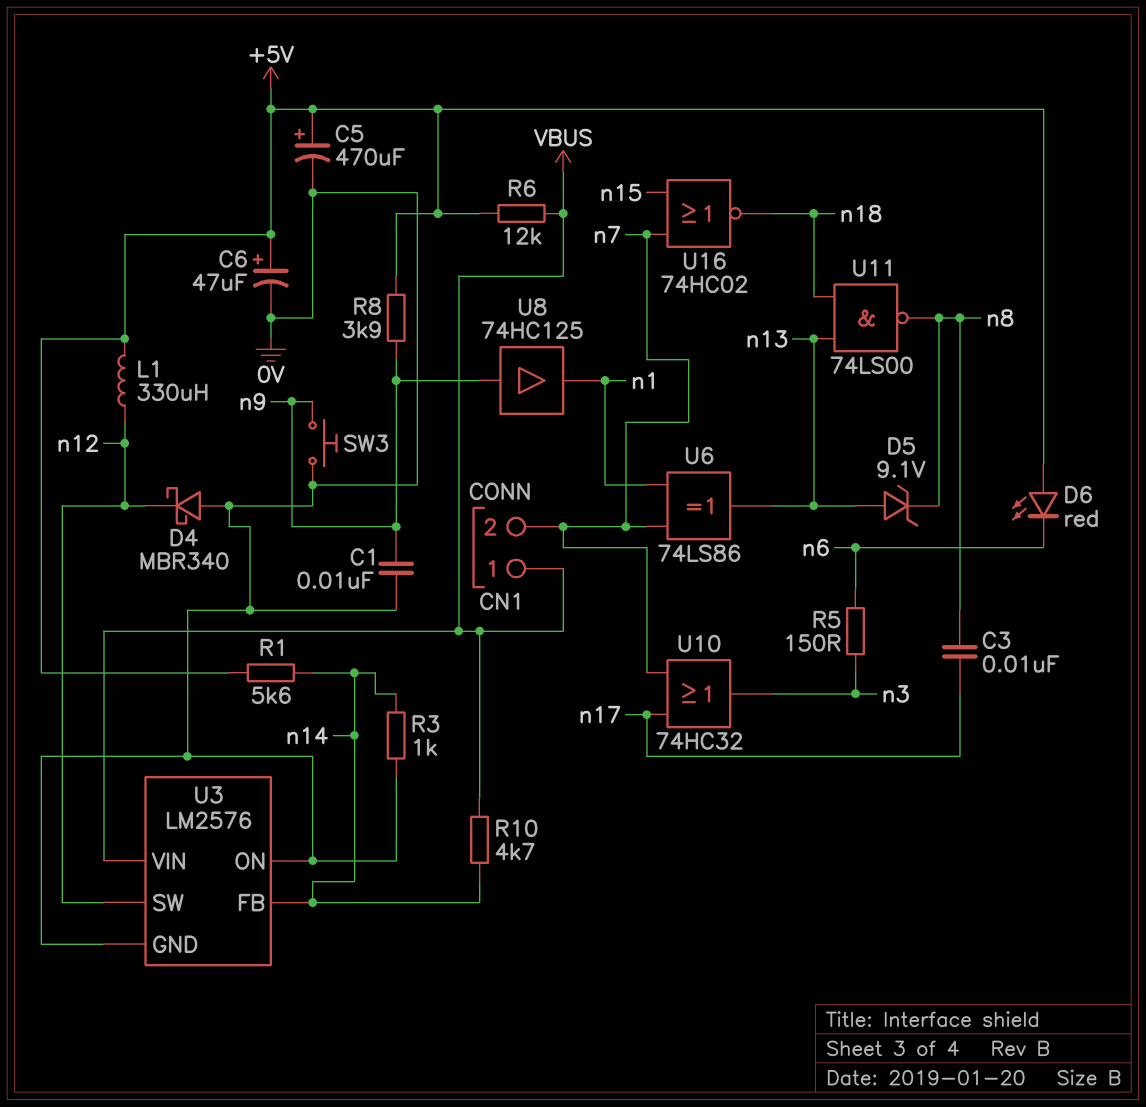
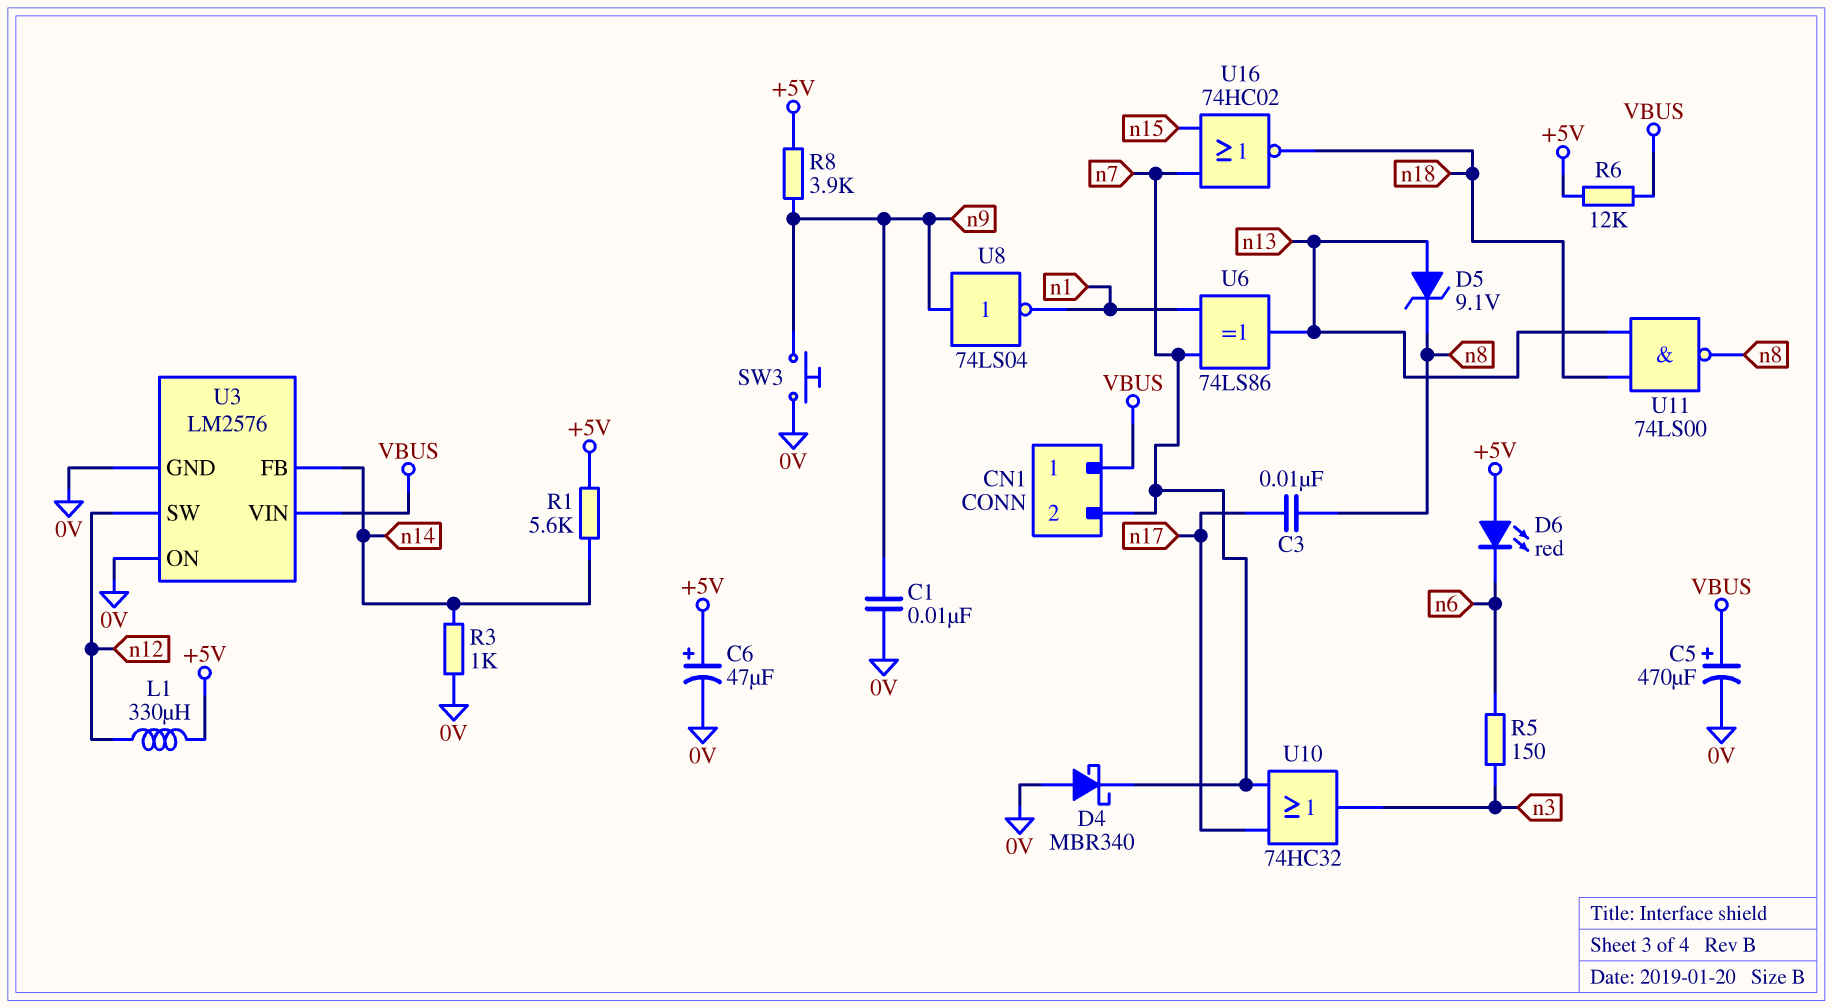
C5: 470uF (plus +5V, minus 0V) -> 470uF (plus VBUS, minus 0V)
D4: schottky MBR340 (A 0V, K n12) -> schottky MBR340 (A 0V, K n7)
R10: 4.7k (VBUS, n14) -> none
U8: buffer 74HC125 (in n9, out n1) -> NOT 74LS04 (in n9, out n1)

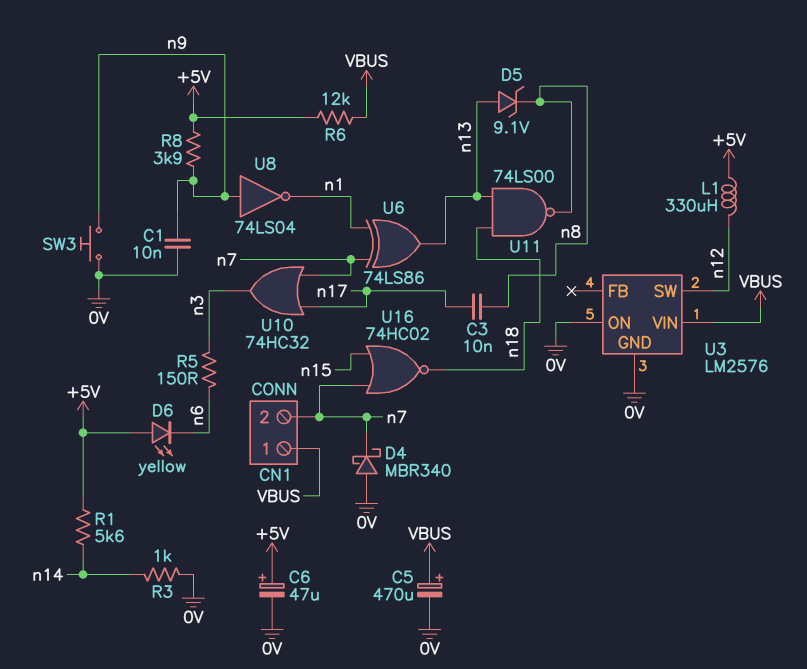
D6: LED red (A +5V, K n6) -> LED yellow (A +5V, K n6)
U3 pin FB: n14 -> none

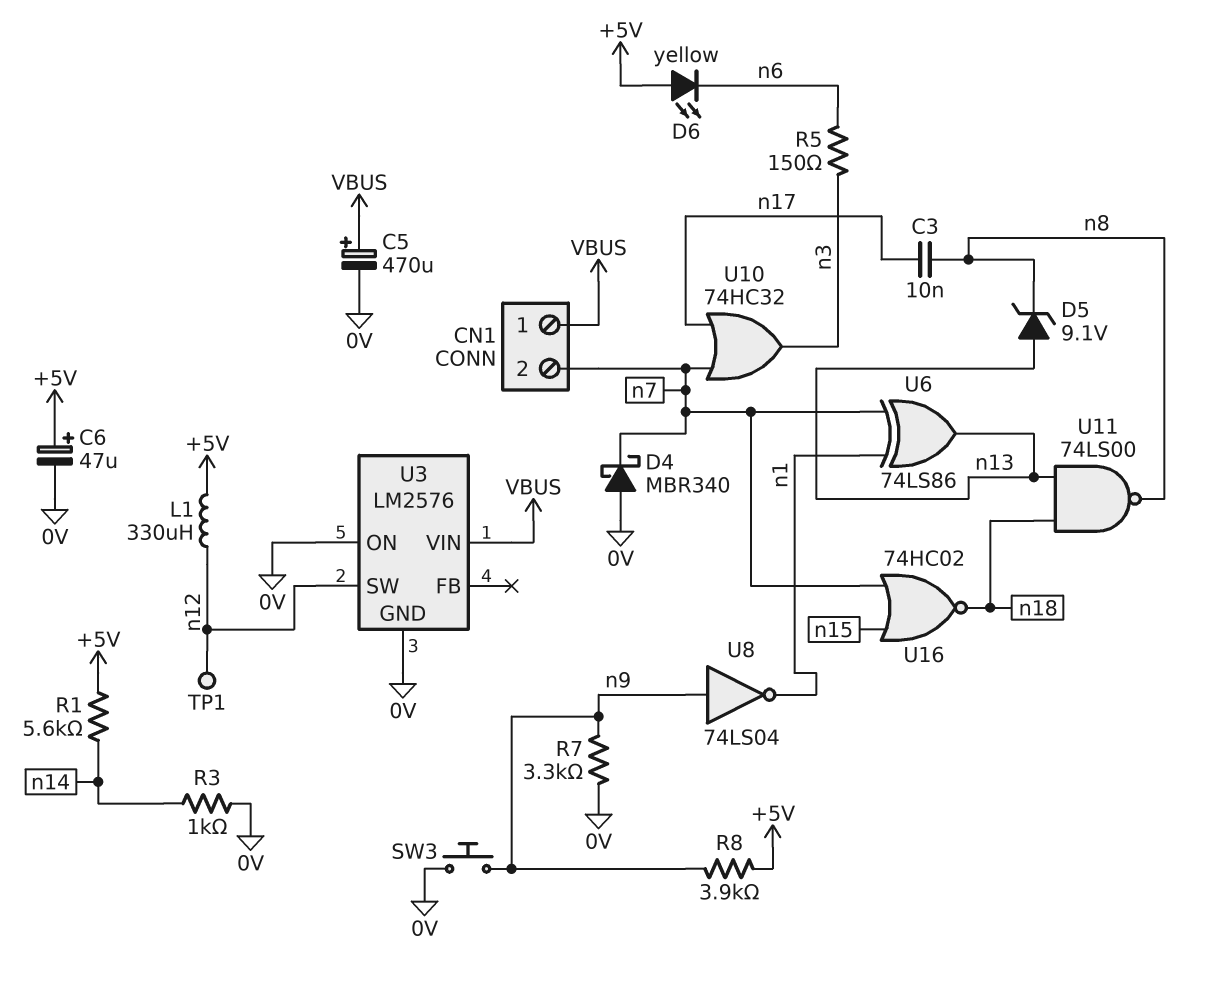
C1: 10nF (0V, n9) -> none
R6: 12k (+5V, VBUS) -> none
R7: none -> 3.3k (0V, n9)
TP1: none -> test point (n12)

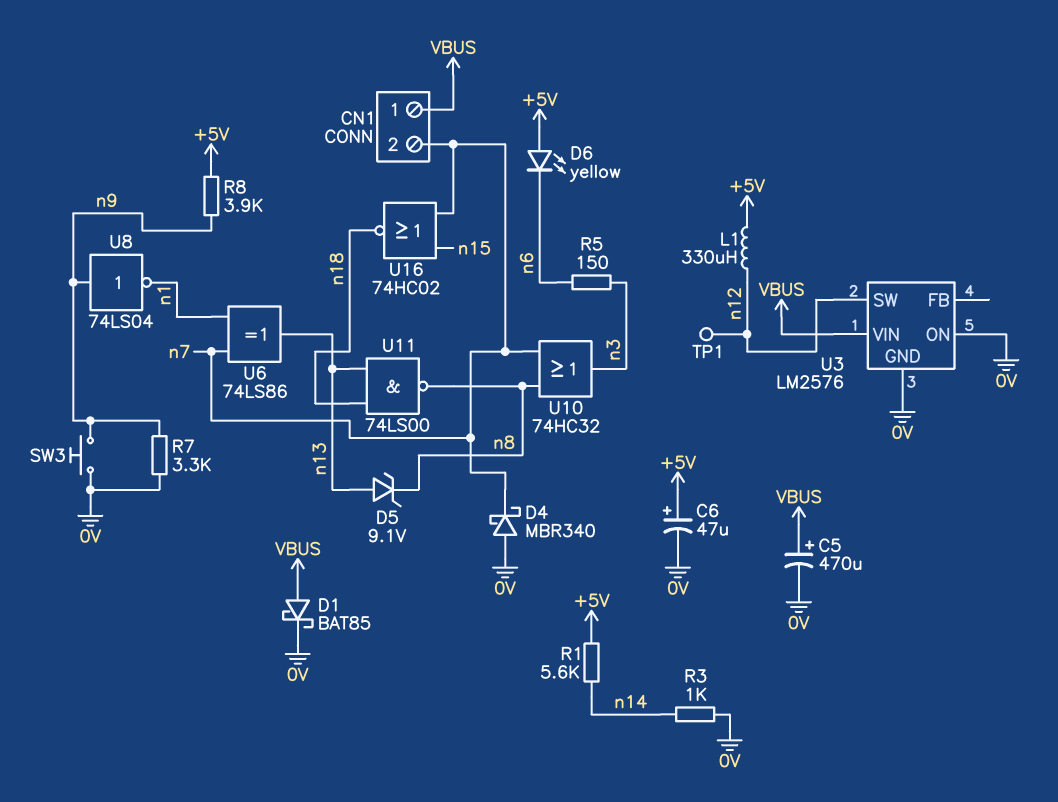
C3: 10nF (n8, n17) -> none
D1: none -> schottky BAT85 (A VBUS, K 0V)
U10: OR 74HC32 (in n7, in n17, out n3) -> OR 74HC32 (in n7, in n8, out n3)

